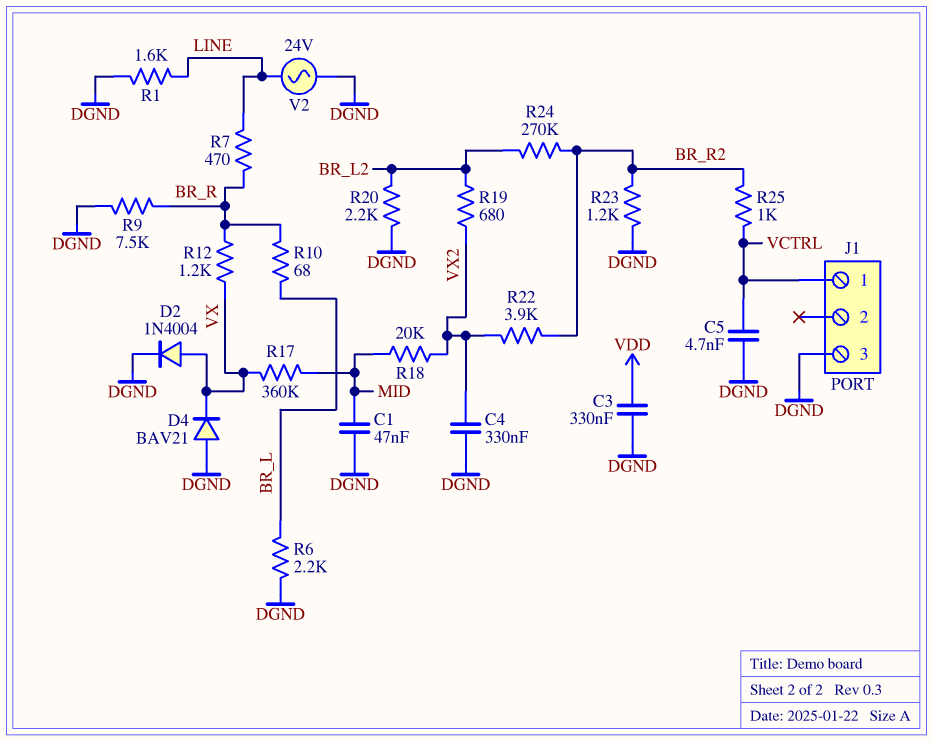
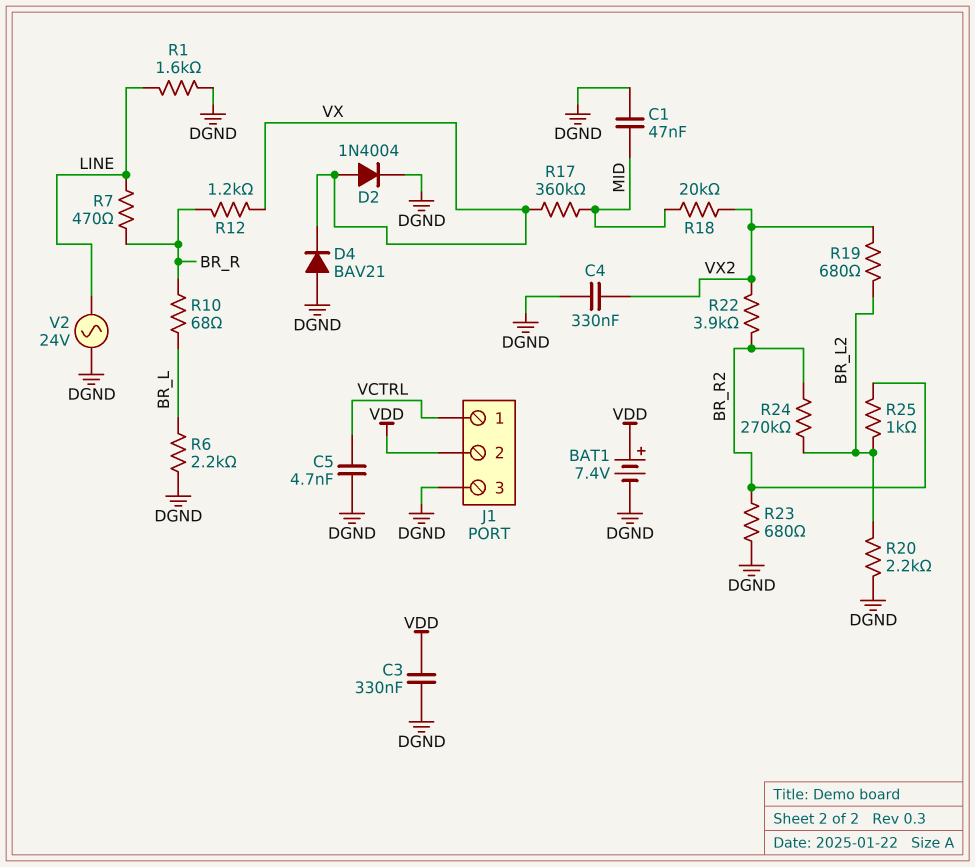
BAT1: none -> 7.4V (plus VDD, minus DGND)
J1 pin 2: none -> VDD
R9: 7.5k (BR_R, DGND) -> none
R23: 1.2k (BR_R2, DGND) -> 680 (BR_R2, DGND)
R25: 1k (BR_R2, VCTRL) -> 1k (BR_L2, BR_R2)

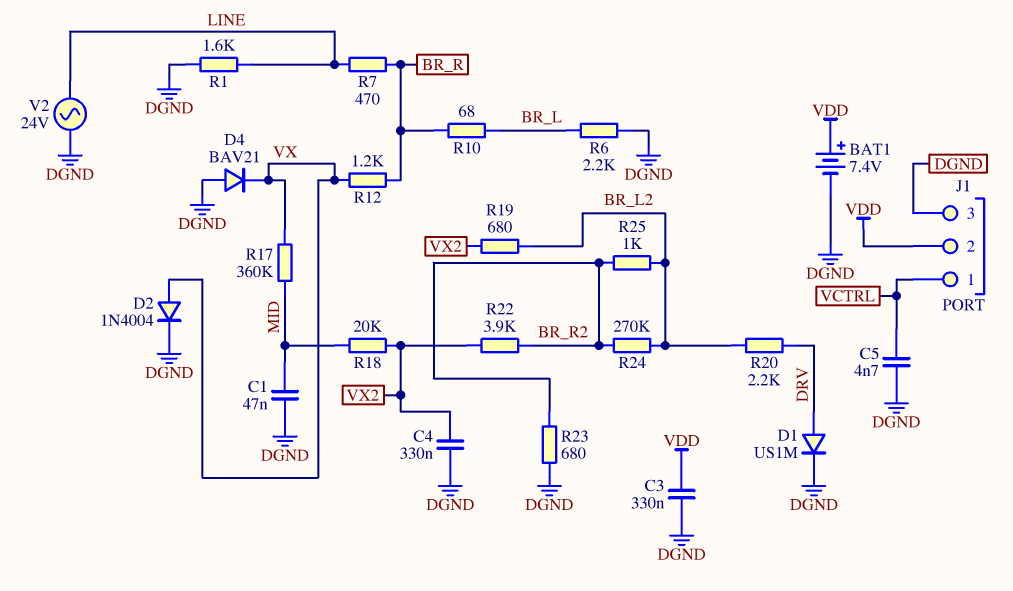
D1: none -> diode US1M (A DRV, K DGND)
R20: 2.2k (BR_L2, DGND) -> 2.2k (BR_L2, DRV)

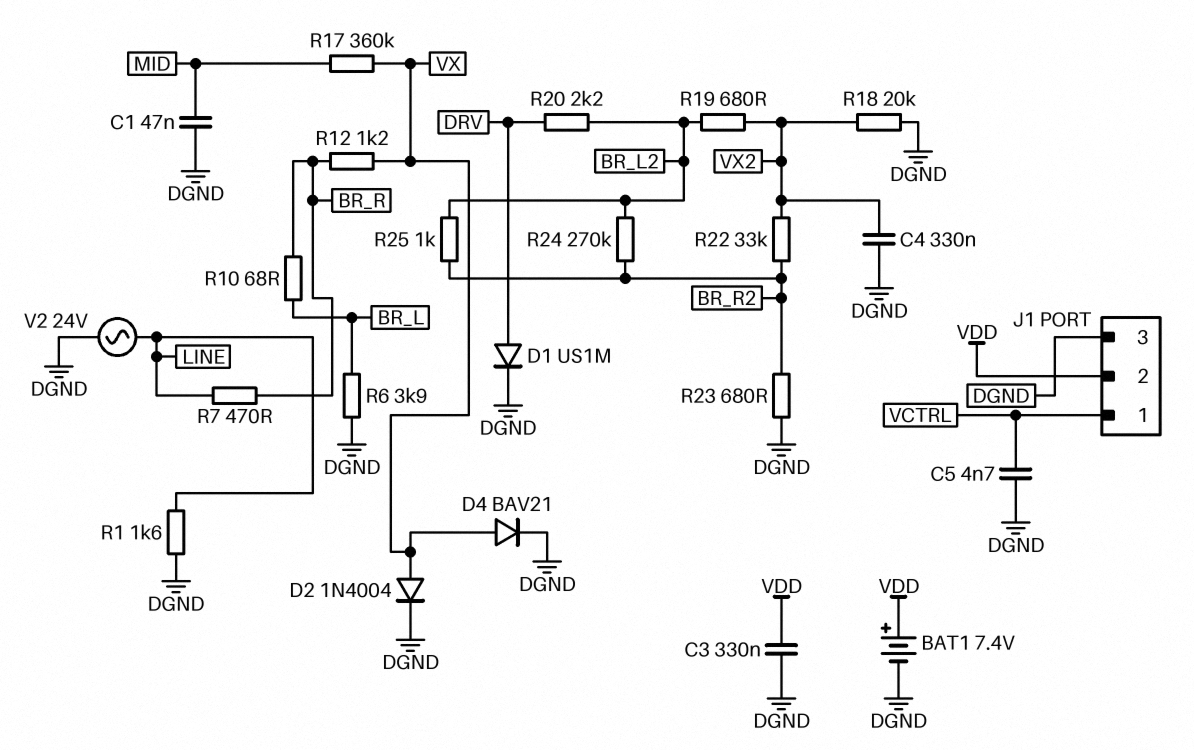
D4: diode BAV21 (A DGND, K VX) -> diode BAV21 (A VX, K DGND)
R6: 2.2k (BR_L, DGND) -> 3.9k (BR_L, DGND)
R18: 20k (MID, VX2) -> 20k (DGND, VX2)
R22: 3.9k (BR_R2, VX2) -> 33k (BR_R2, VX2)

